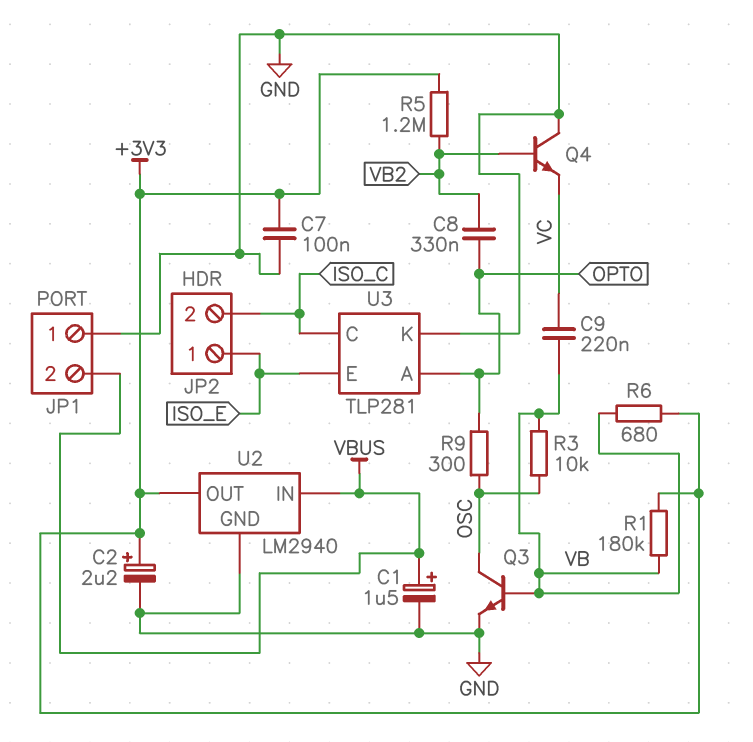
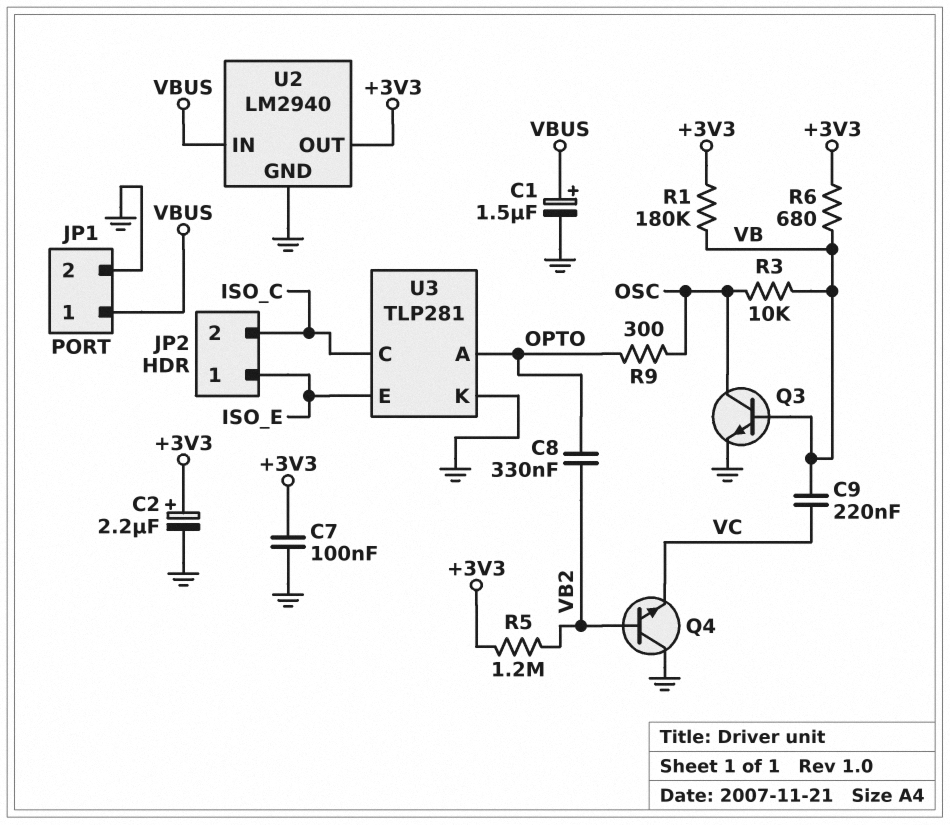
JP1 pin 1: GND -> VBUS
JP1 pin 2: VBUS -> GND

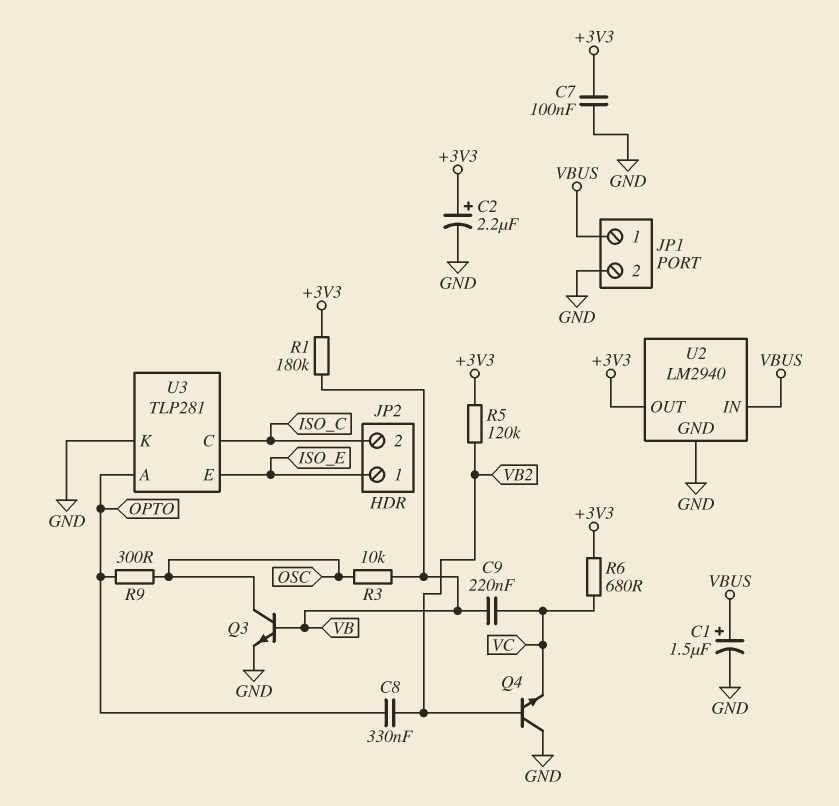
R5: 1.2M (+3V3, VB2) -> 120k (+3V3, VB2)
R6: 680 (+3V3, VB) -> 680 (+3V3, VC)

